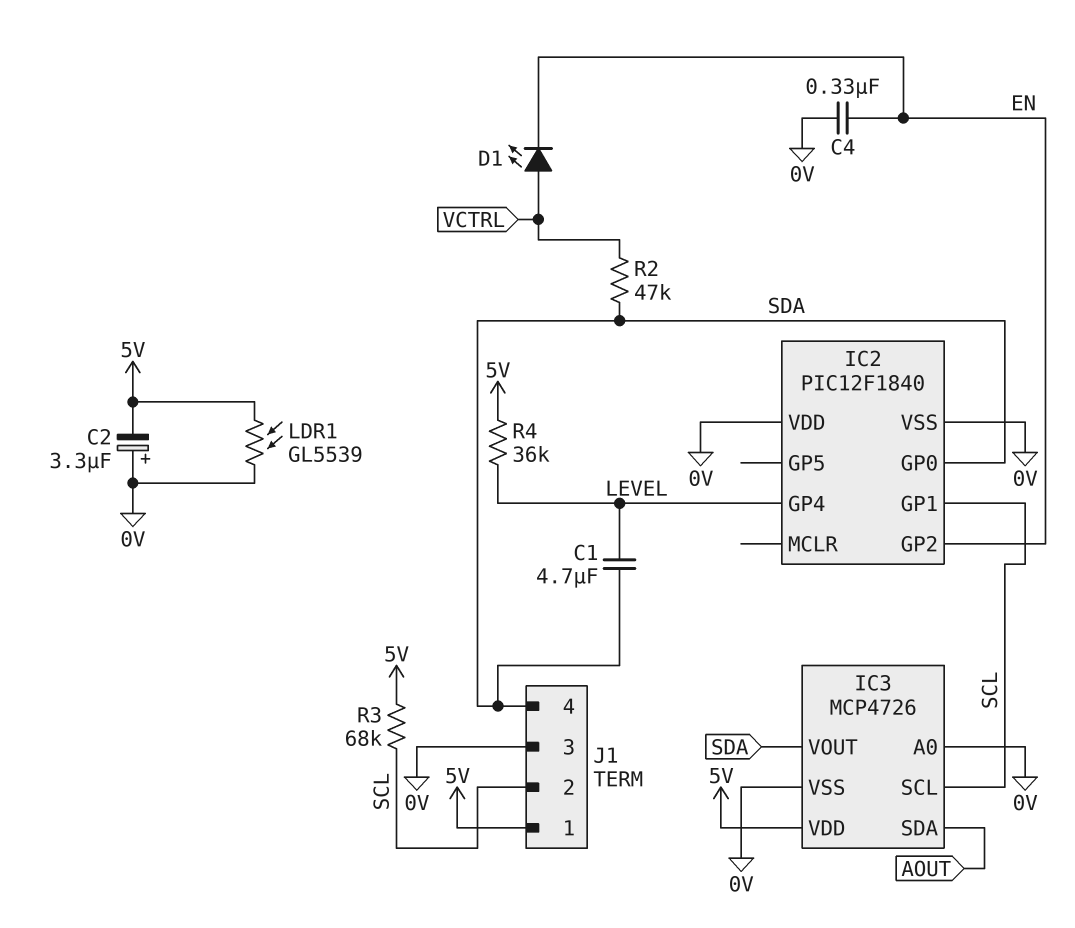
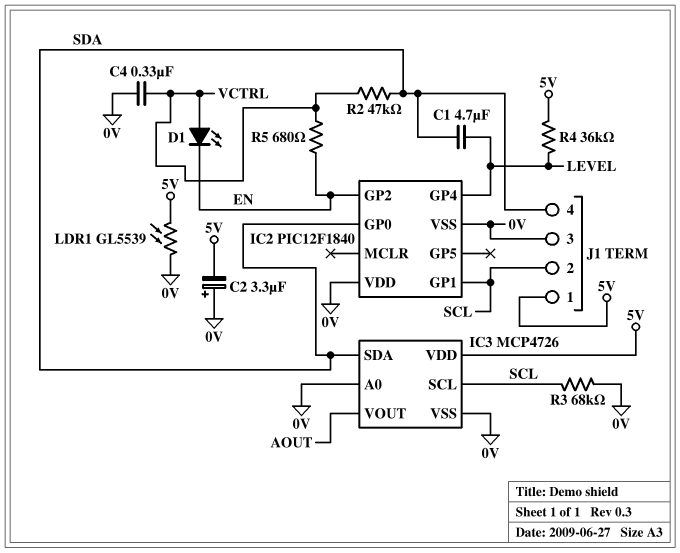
C4: 330nF (0V, EN) -> 330nF (0V, VCTRL)
IC3 pin SDA: AOUT -> SDA
IC3 pin VOUT: SDA -> AOUT
R3: 68k (5V, SCL) -> 68k (0V, SCL)
R5: none -> 680 (EN, VCTRL)

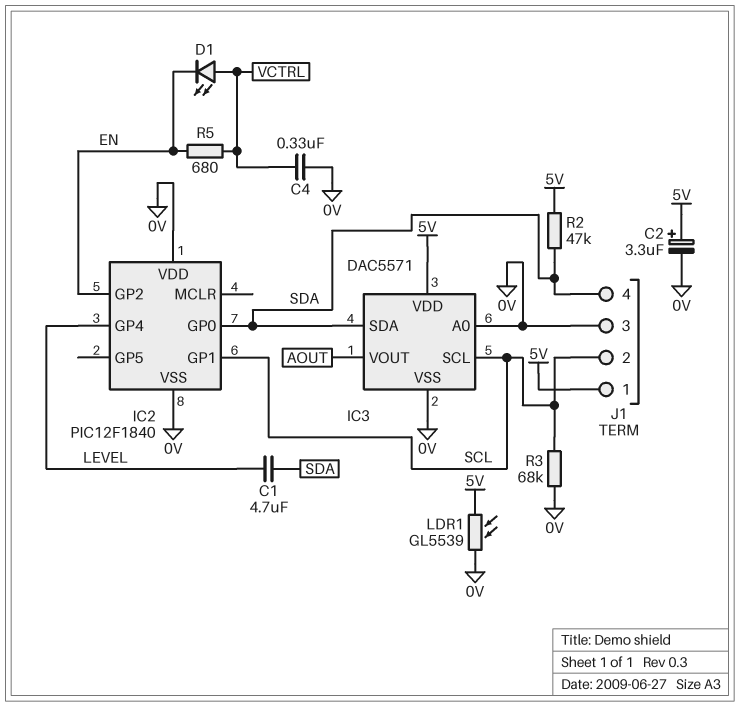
C2: 3.3uF (plus 0V, minus 5V) -> 3.3uF (plus 5V, minus 0V)
IC3: MCP4726 -> DAC5571
R2: 47k (SDA, VCTRL) -> 47k (5V, SDA)
R4: 36k (5V, LEVEL) -> none

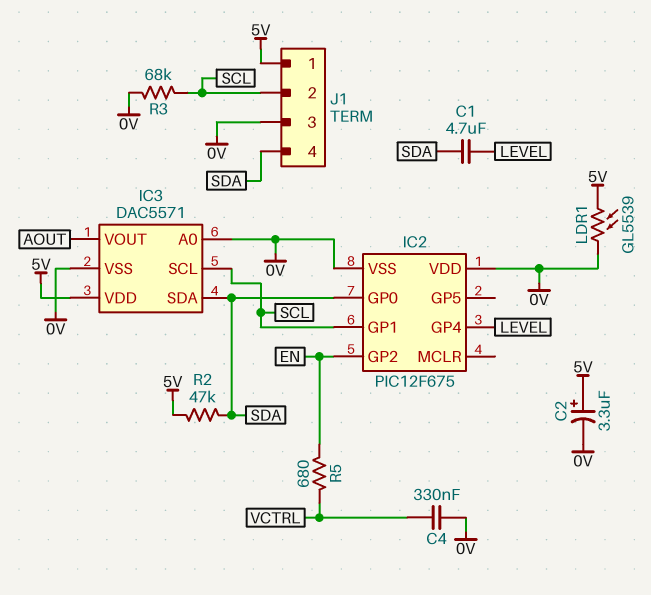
D1: LED (A VCTRL, K EN) -> none
IC2: PIC12F1840 -> PIC12F675

